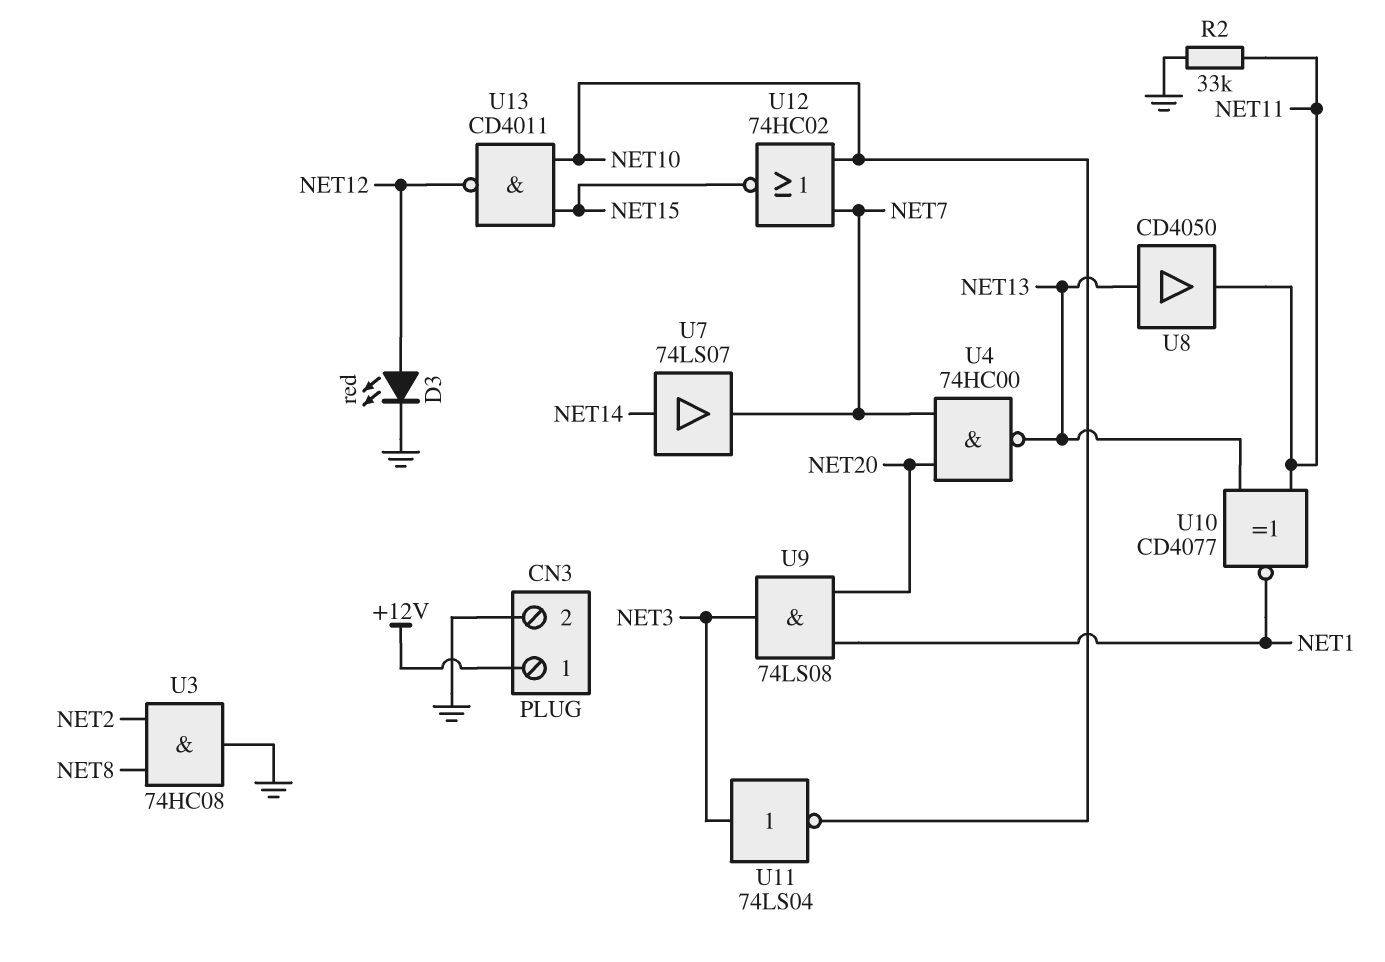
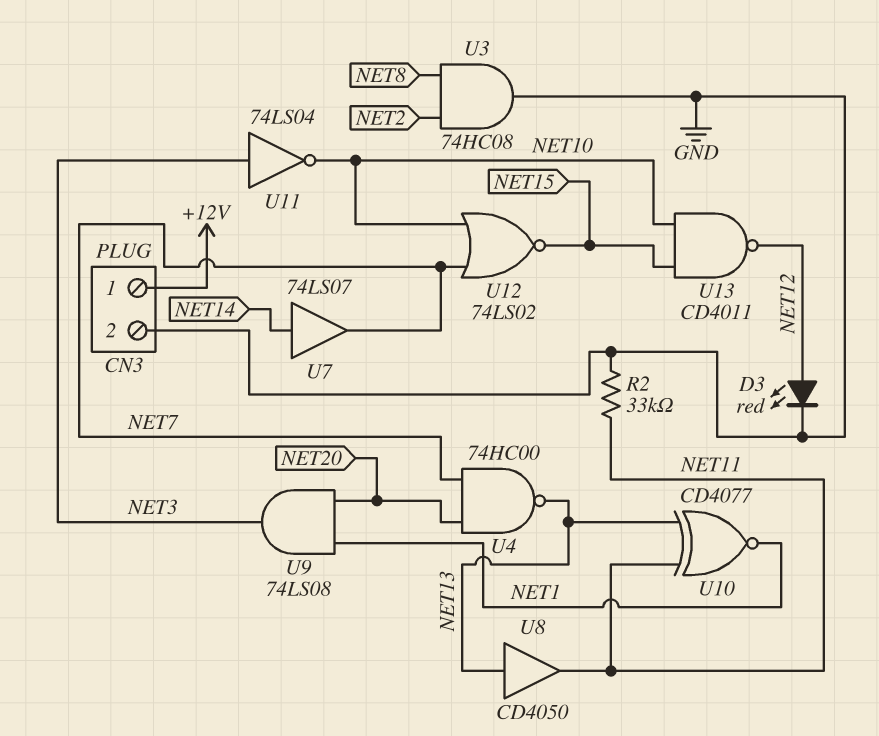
U12: NOR 74HC02 (in NET7, in NET10, out NET15) -> NOR 74LS02 (in NET7, in NET10, out NET15)

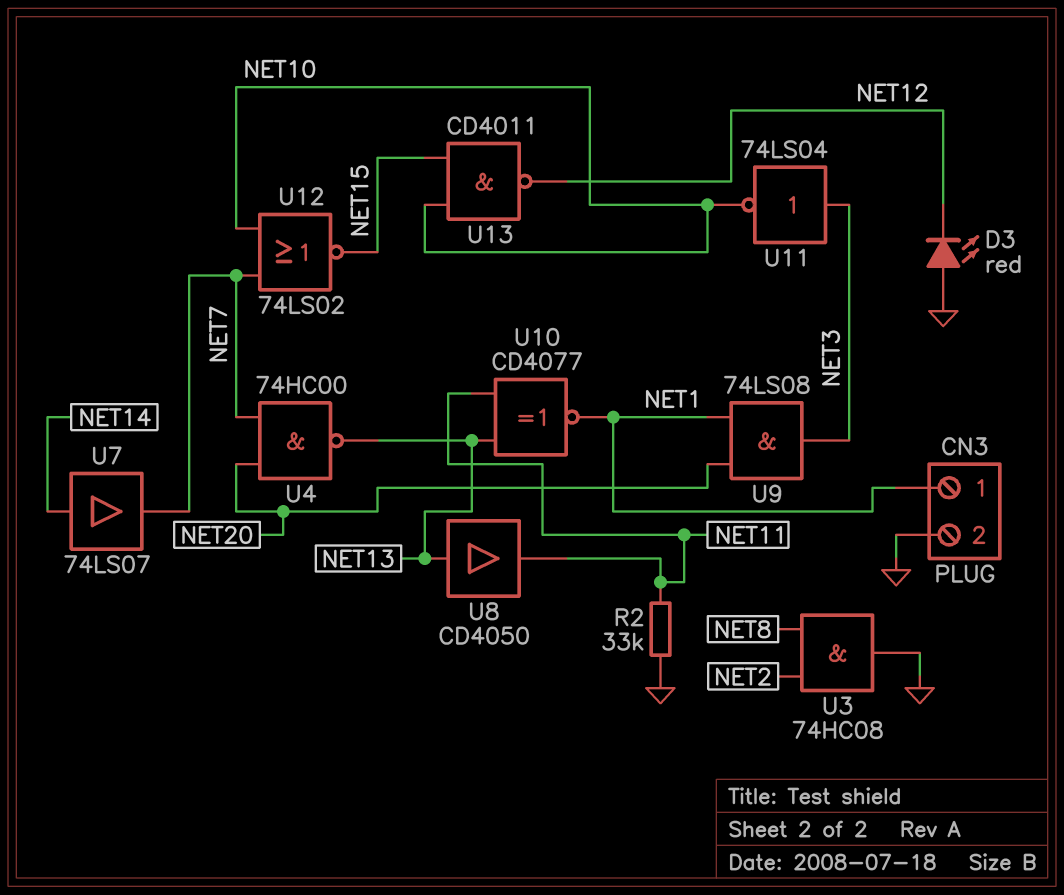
CN3 pin 1: +12V -> NET1
D3: LED red (A NET12, K GND) -> LED red (A GND, K NET12)

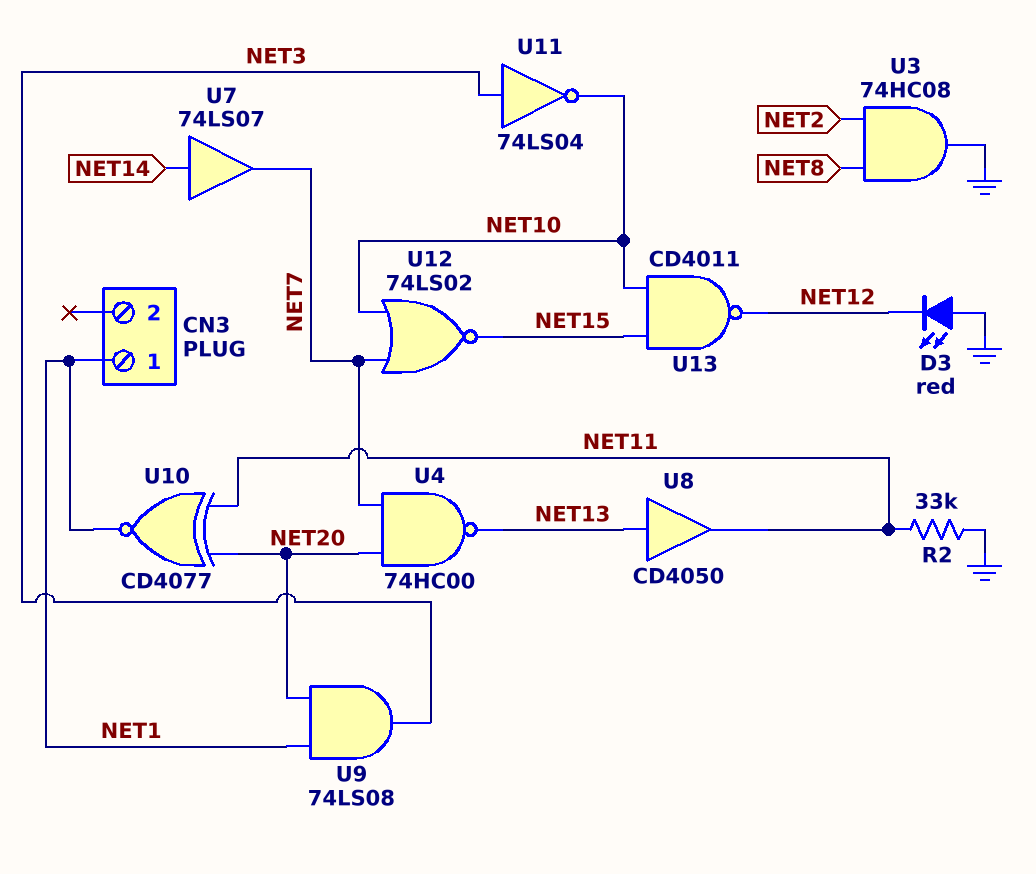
CN3 pin 2: GND -> none
U10: XNOR CD4077 (in NET11, in NET13, out NET1) -> XNOR CD4077 (in NET11, in NET20, out NET1)

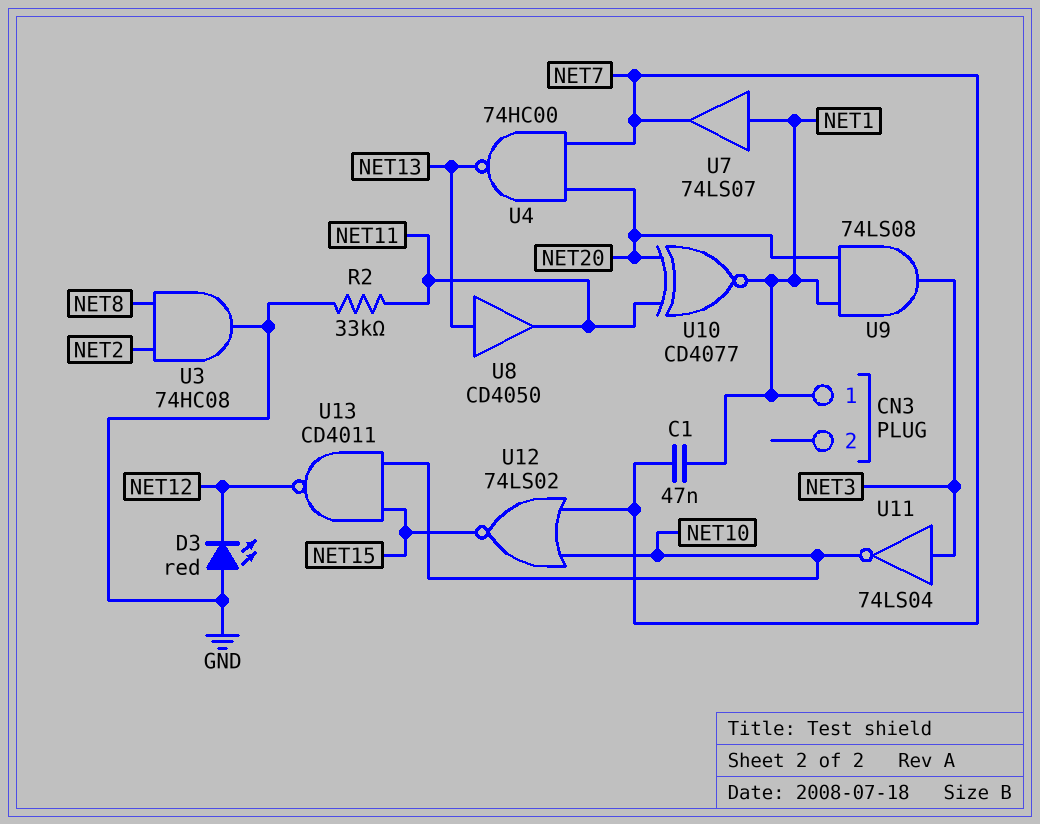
C1: none -> 47nF (NET1, NET7)
U7: buffer 74LS07 (in NET14, out NET7) -> buffer 74LS07 (in NET1, out NET7)

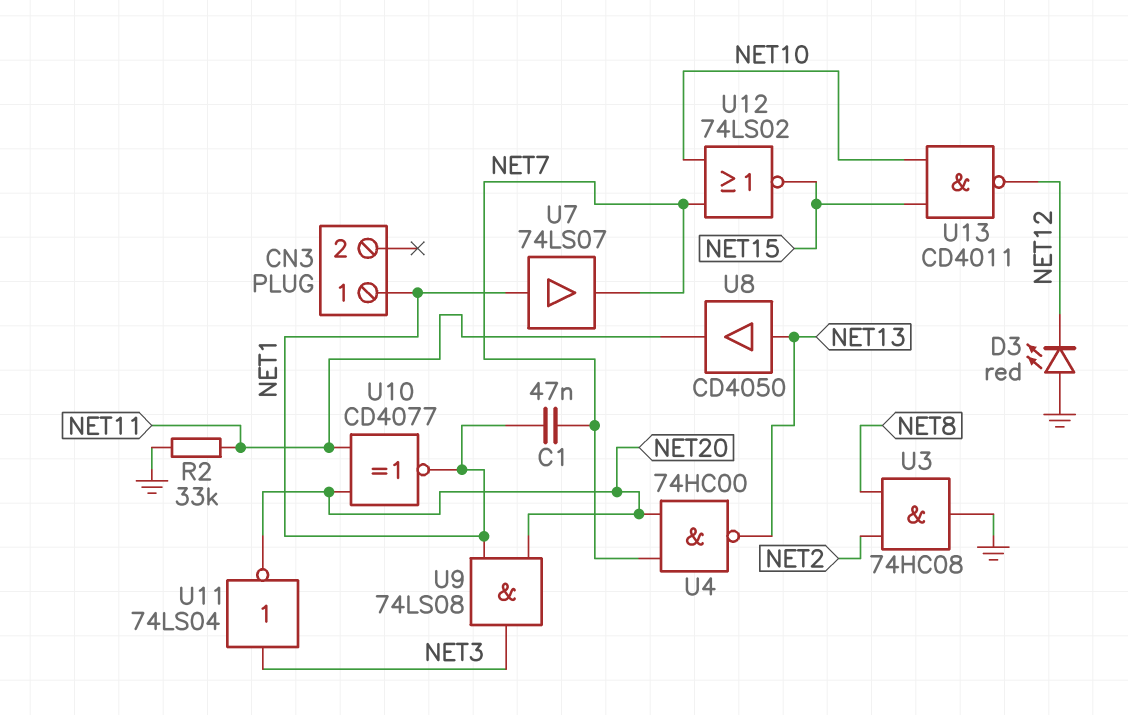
U11: NOT 74LS04 (in NET3, out NET10) -> NOT 74LS04 (in NET3, out NET20)

